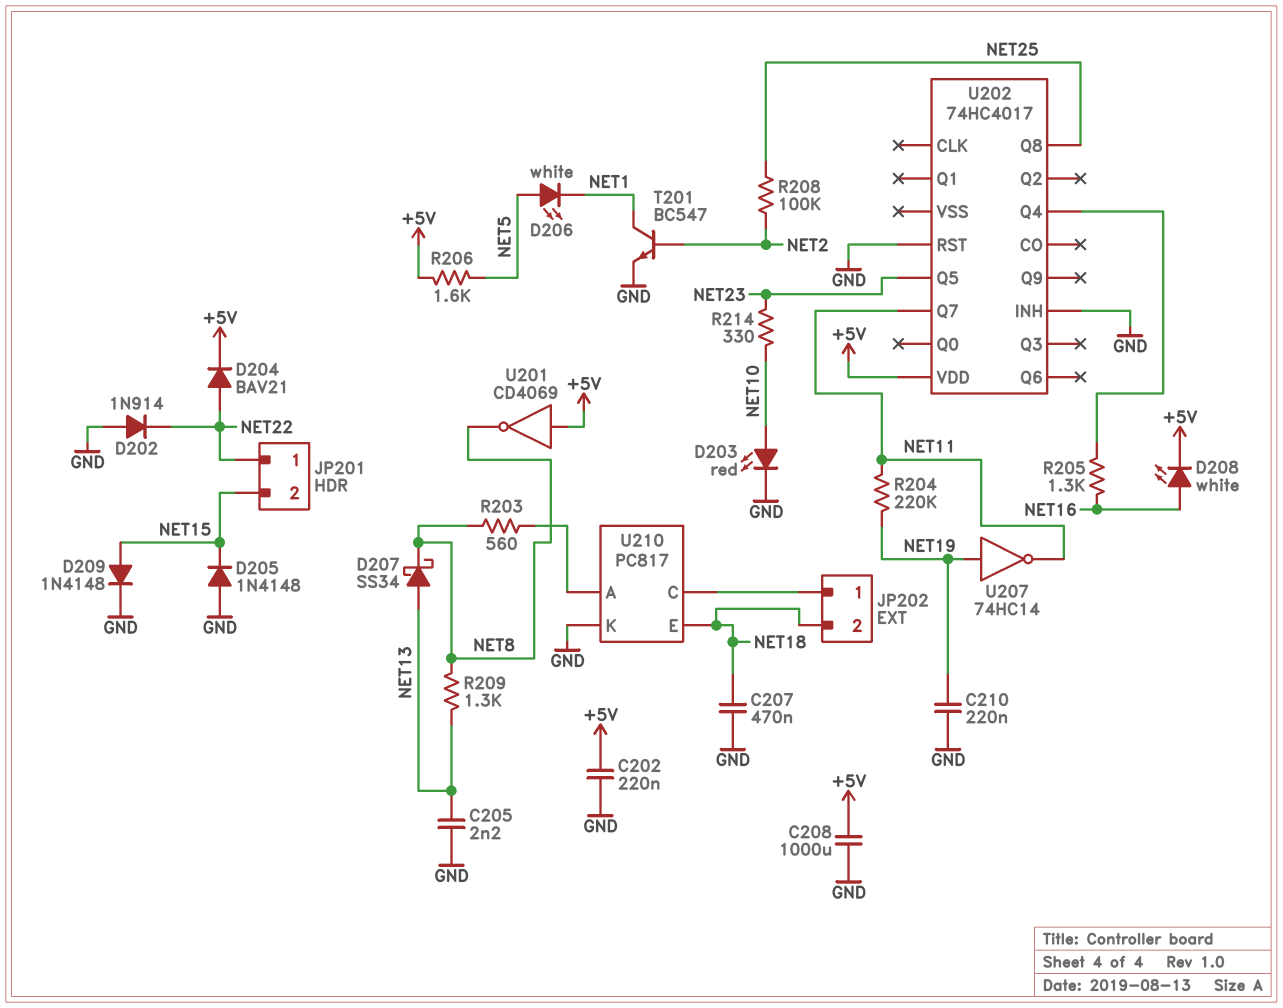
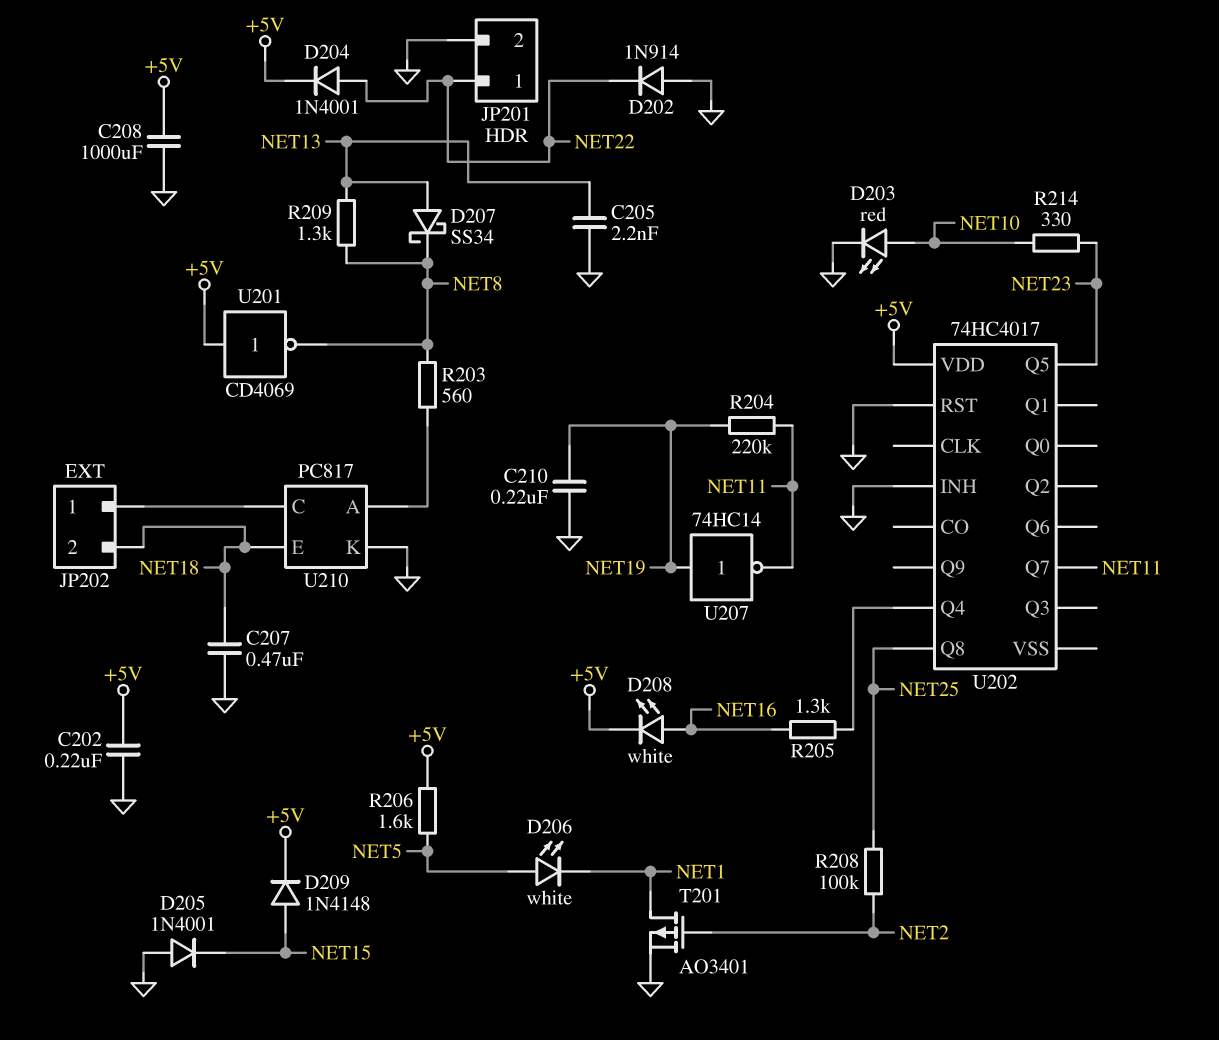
D204: diode BAV21 (A NET22, K +5V) -> diode 1N4001 (A NET22, K +5V)
D205: diode 1N4148 (A GND, K NET15) -> diode 1N4001 (A GND, K NET15)
D209: diode 1N4148 (A NET15, K GND) -> diode 1N4148 (A NET15, K +5V)
JP201 pin 2: NET15 -> GND
T201: NPN BC547 (B NET2, C NET1, E GND) -> PMOS AO3401 (G NET2, D NET1, S GND)

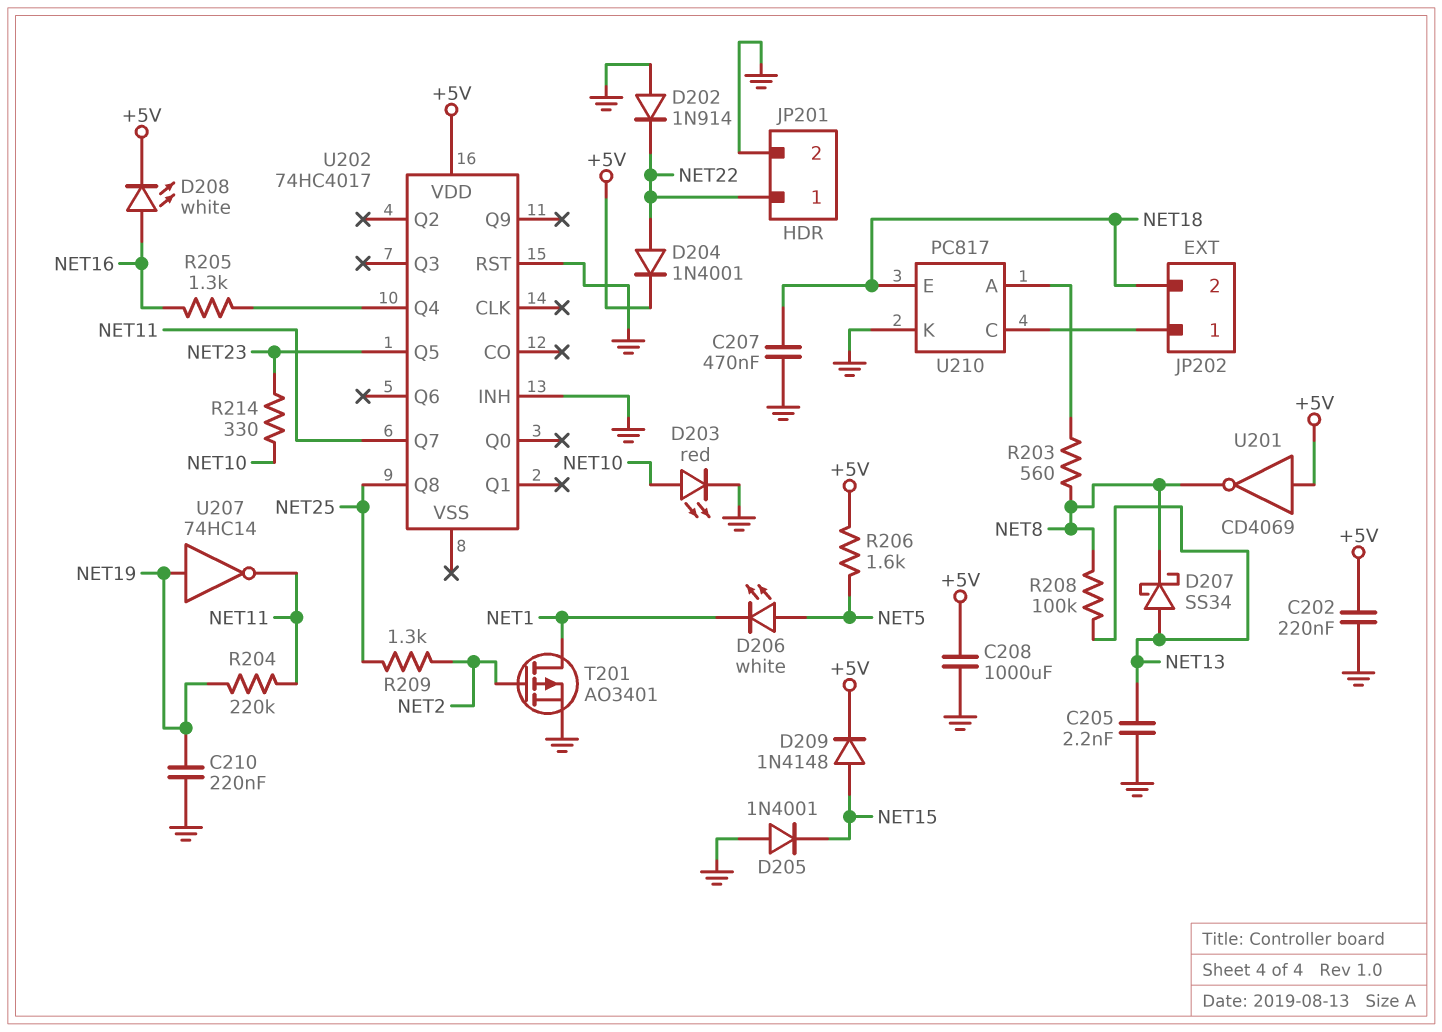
R208: 100k (NET2, NET25) -> 100k (NET8, NET13)
R209: 1.3k (NET8, NET13) -> 1.3k (NET2, NET25)

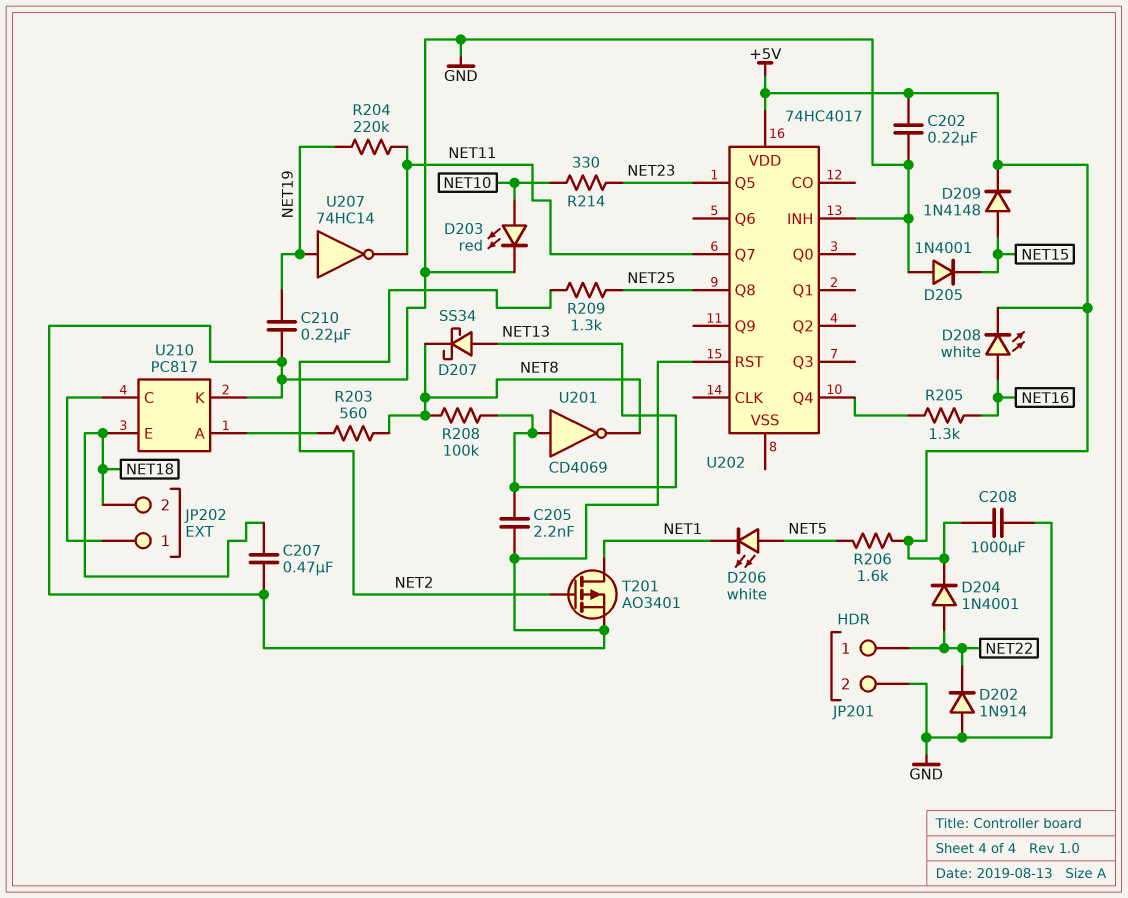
U201: NOT CD4069 (in +5V, out NET8) -> NOT CD4069 (in NET13, out NET8)

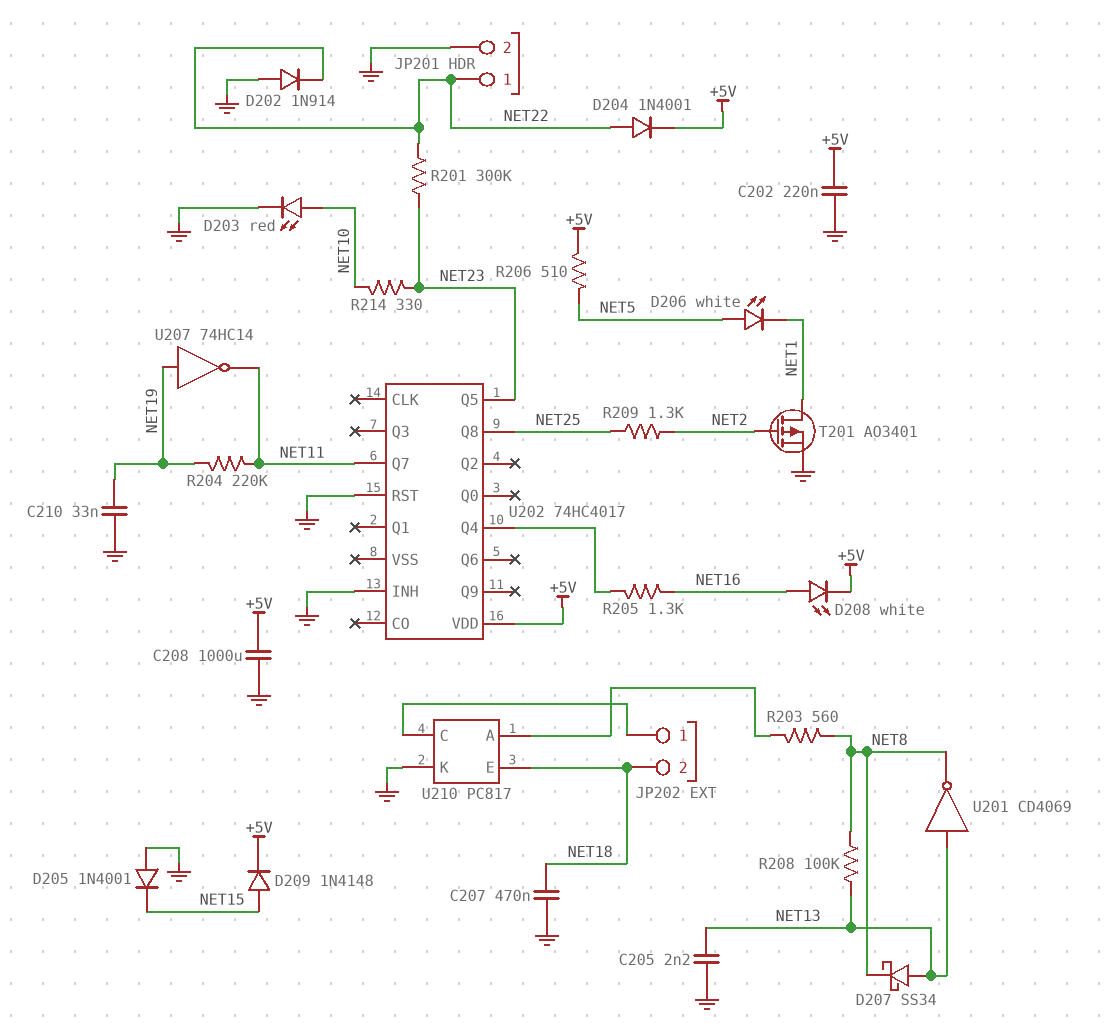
C210: 220nF (GND, NET19) -> 33nF (GND, NET19)
R201: none -> 300k (NET22, NET23)
R206: 1.6k (+5V, NET5) -> 510 (+5V, NET5)

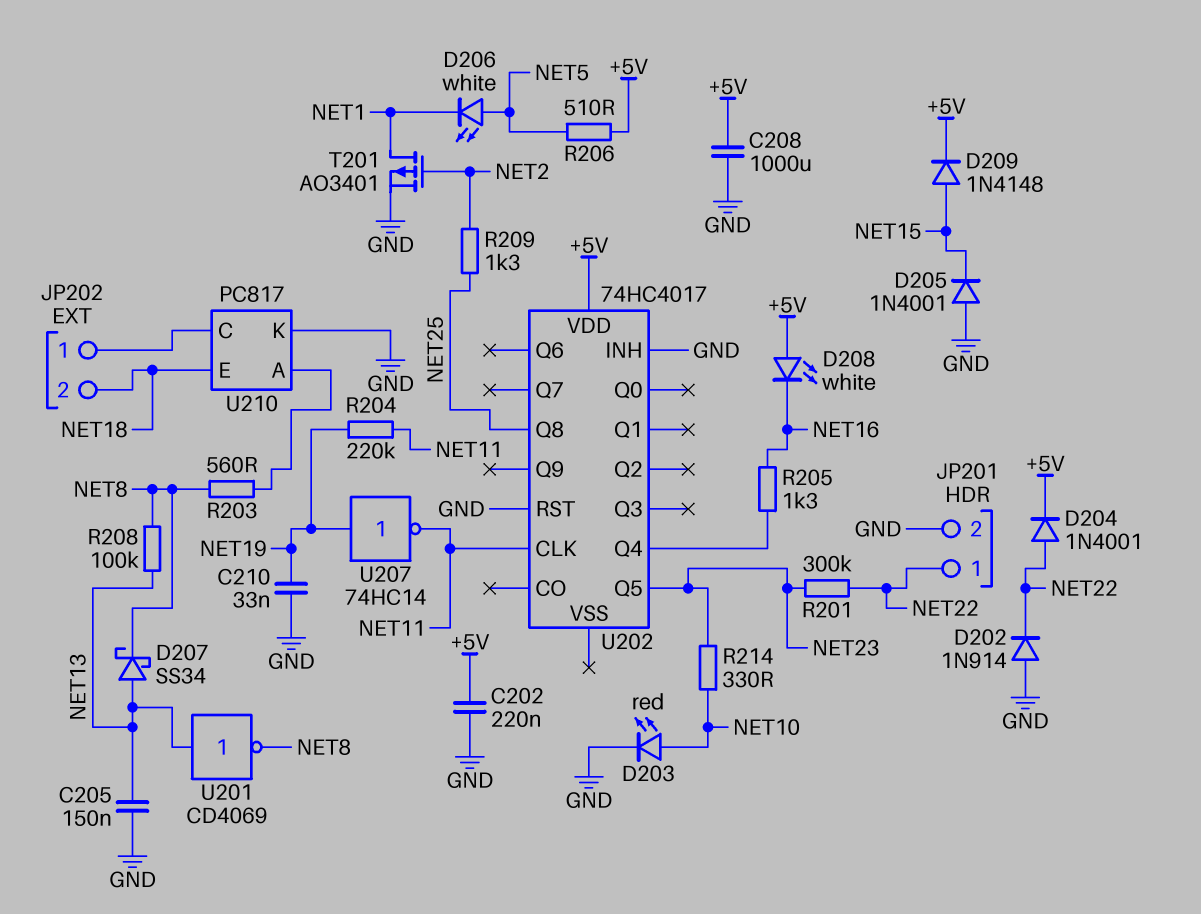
C205: 2.2nF (GND, NET13) -> 150nF (GND, NET13)
C207: 470nF (GND, NET18) -> none
D208: LED white (A NET16, K +5V) -> LED white (A +5V, K NET16)
U202 pin CLK: none -> NET11
U202 pin Q7: NET11 -> none

